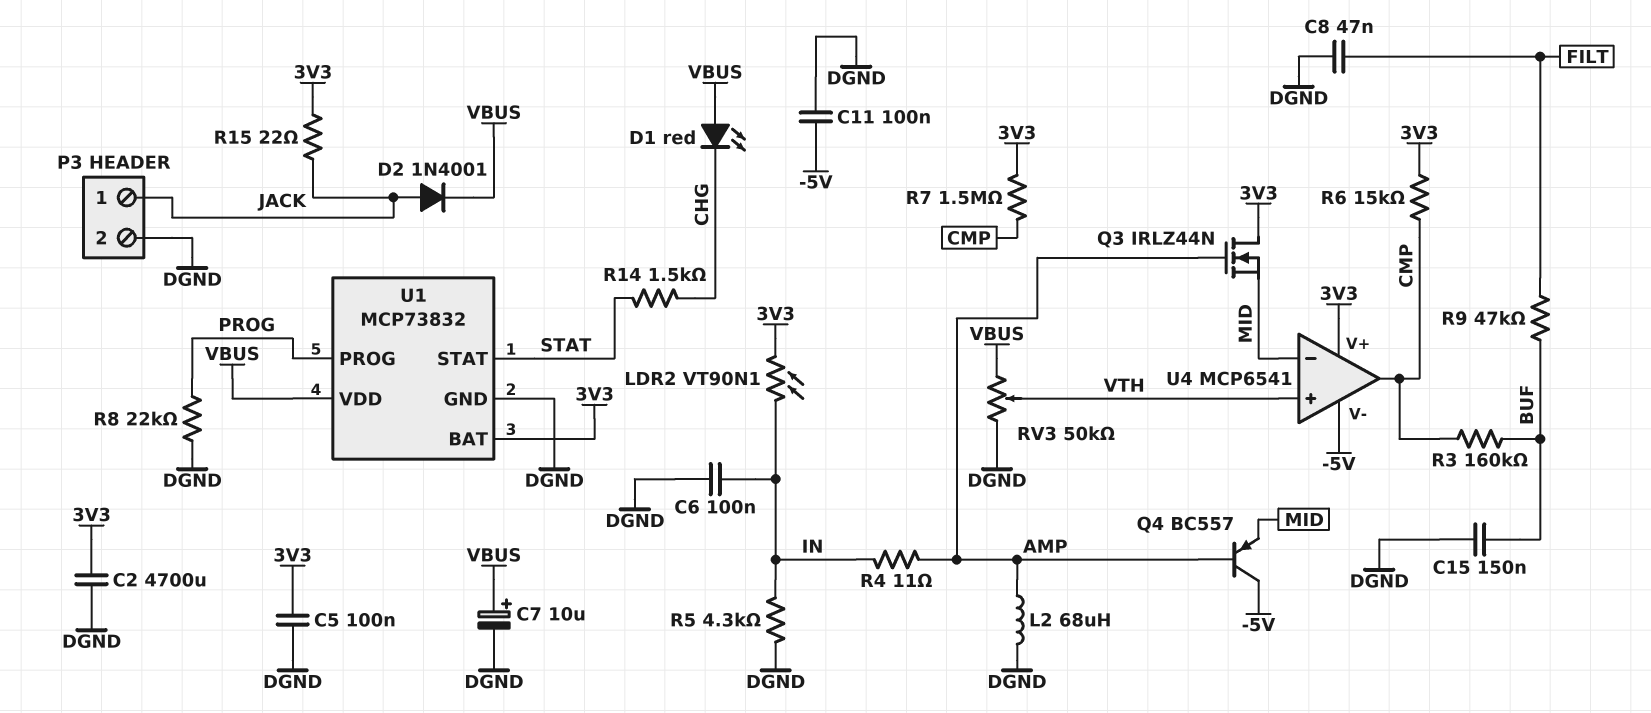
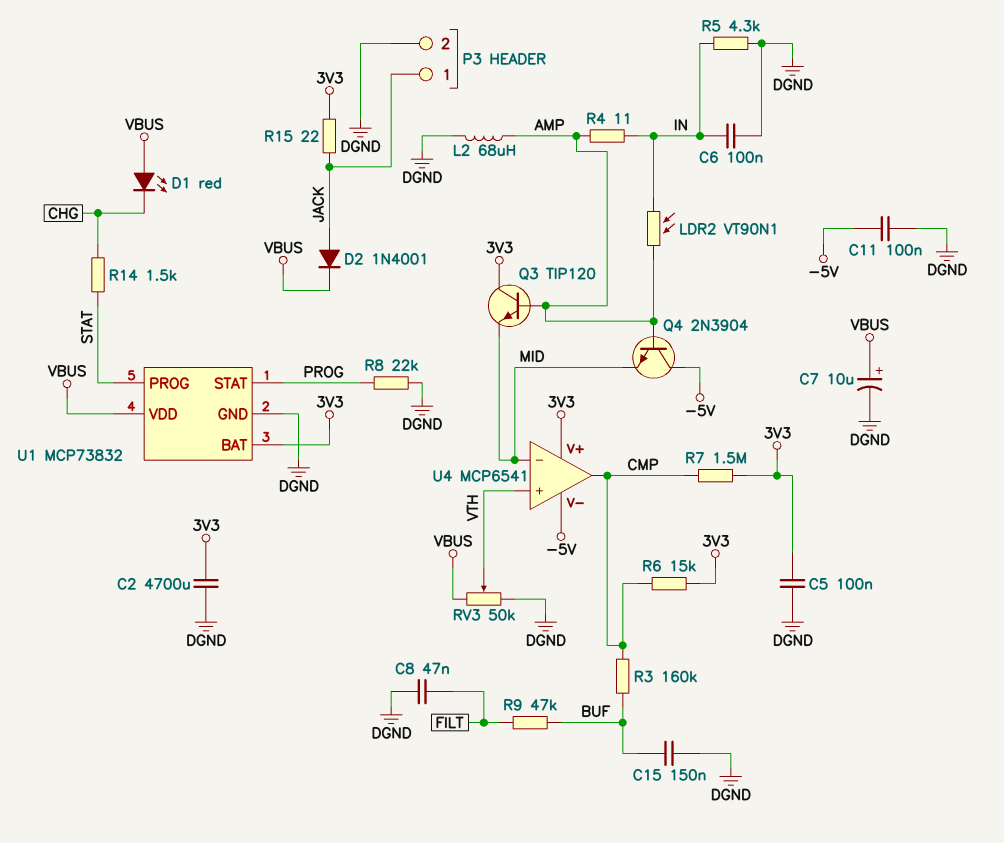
LDR2: VT90N1 (3V3, IN) -> VT90N1 (AMP, IN)
Q3: NMOS IRLZ44N (G AMP, D 3V3, S MID) -> NPN TIP120 (B AMP, C 3V3, E MID)
Q4: PNP BC557 (B AMP, C -5V, E MID) -> NPN 2N3904 (B AMP, C -5V, E MID)
U1 pin PROG: PROG -> STAT
U1 pin STAT: STAT -> PROG

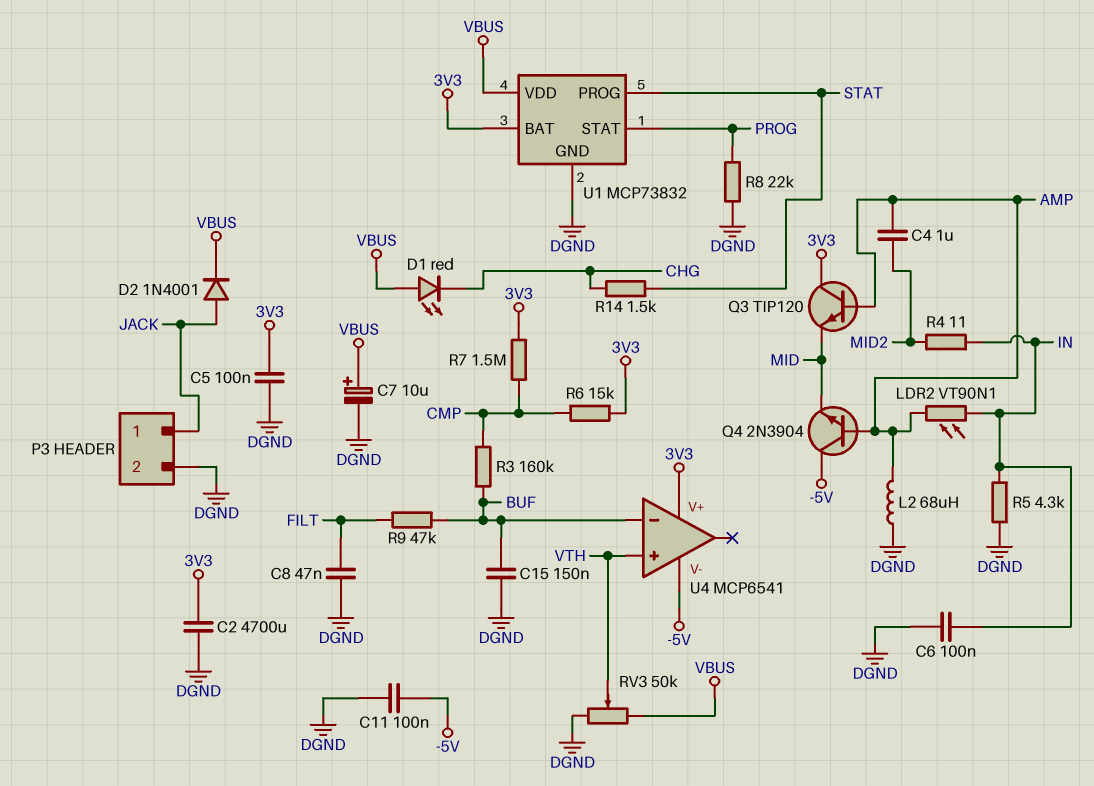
C4: none -> 1uF (AMP, MID2)
R4: 11 (AMP, IN) -> 11 (IN, MID2)
R15: 22 (3V3, JACK) -> none
U4 pin in-: MID -> BUF
U4 pin out: CMP -> none

